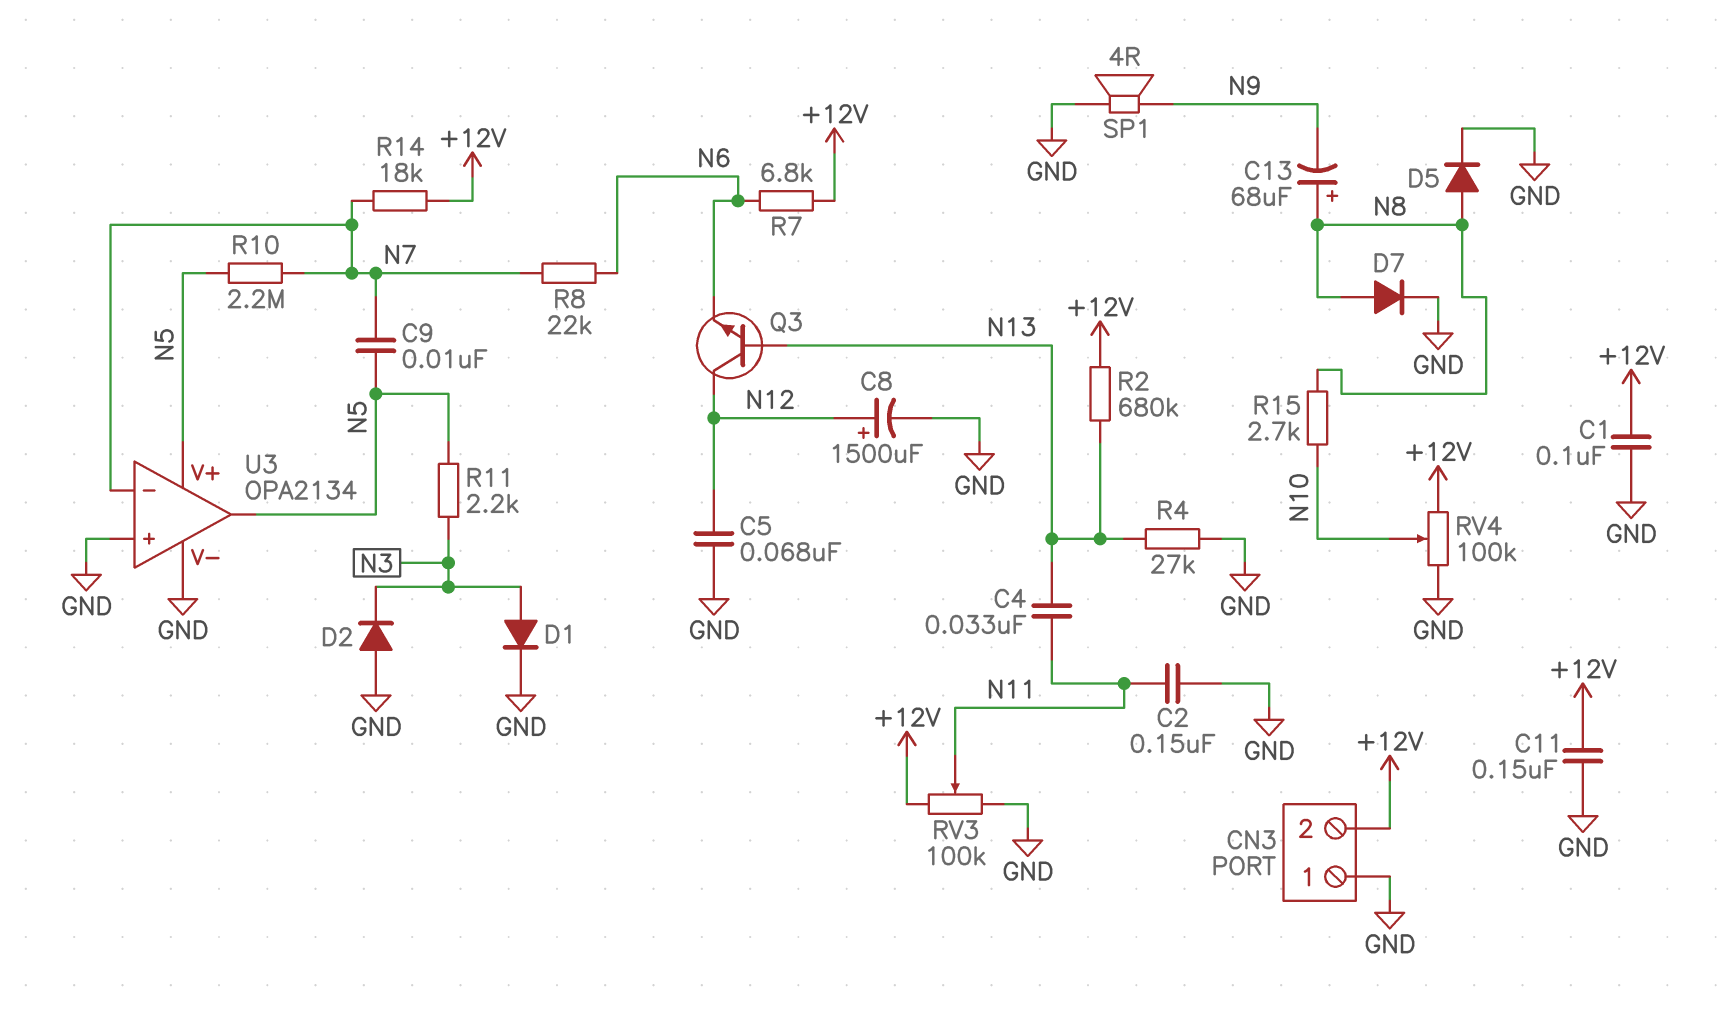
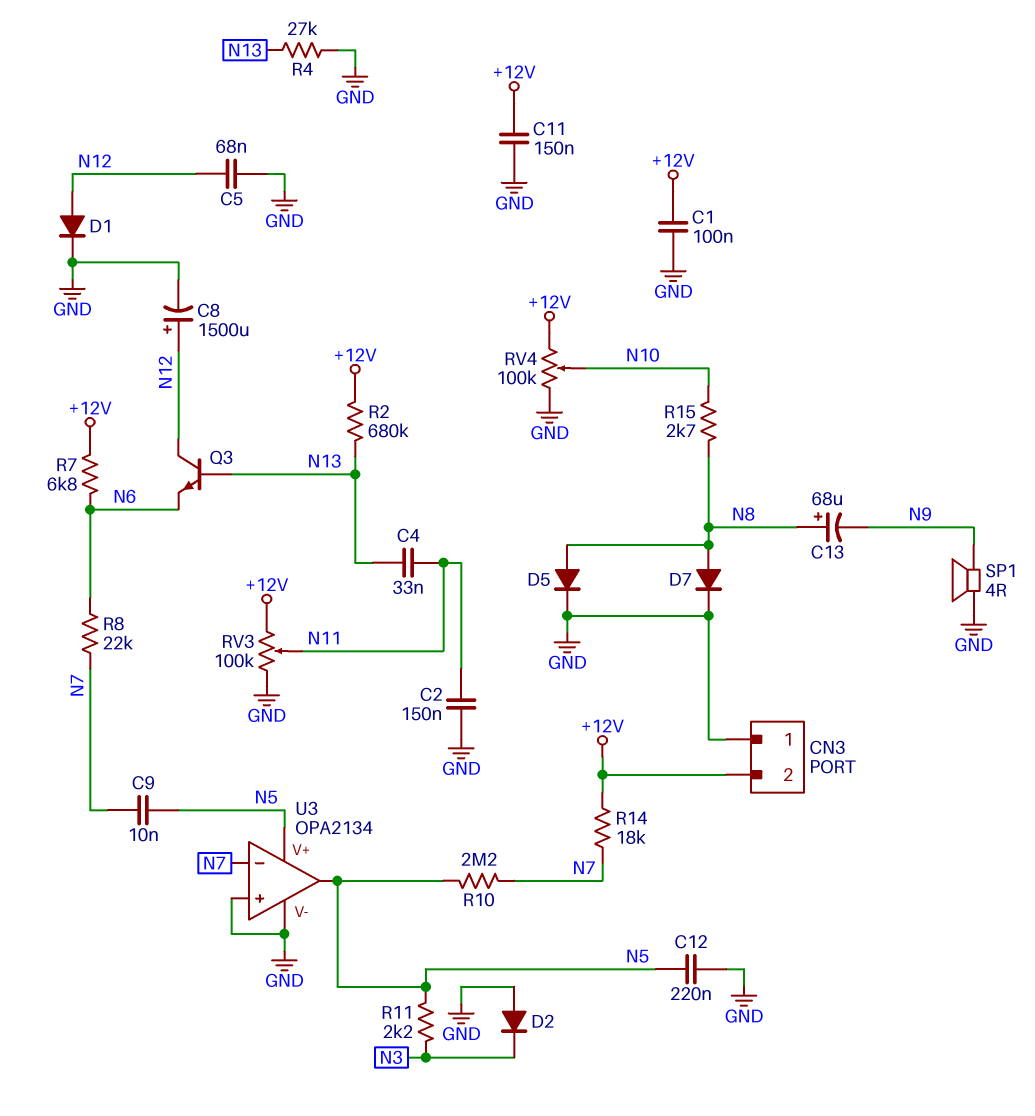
C12: none -> 220nF (GND, N5)
D1: diode (A N3, K GND) -> diode (A N12, K GND)

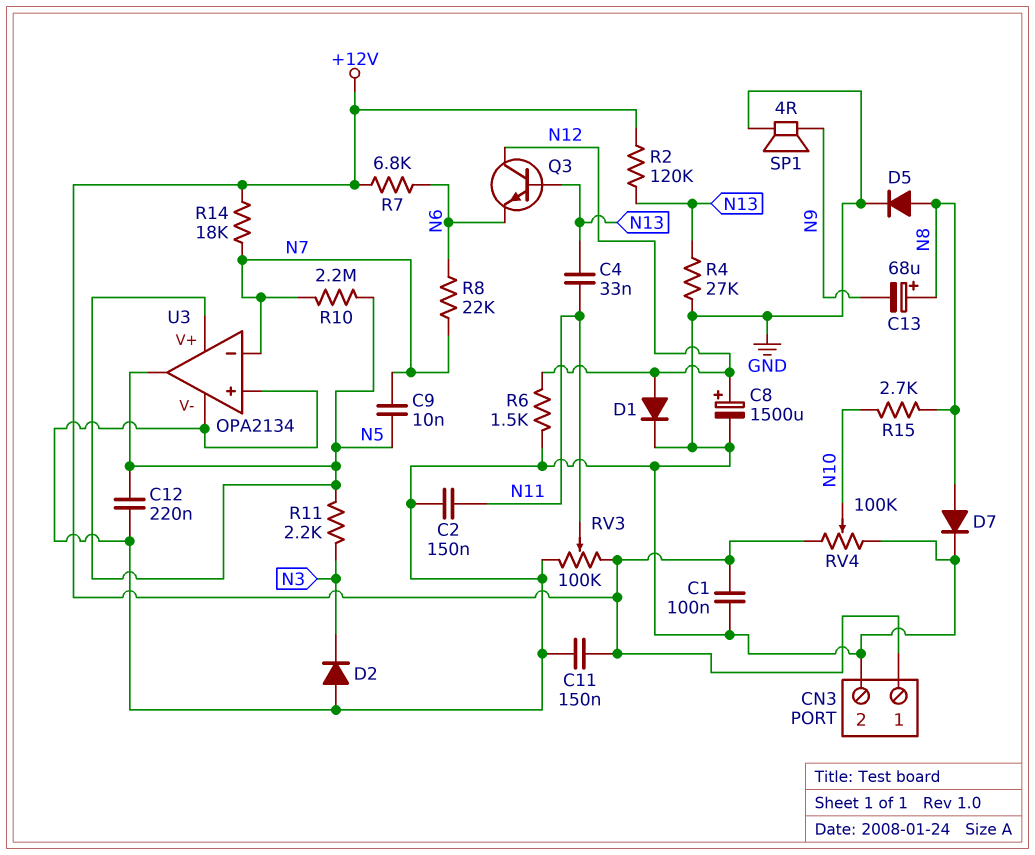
C5: 68nF (GND, N12) -> none
CN3 pin 1: GND -> +12V
CN3 pin 2: +12V -> GND
R2: 680k (+12V, N13) -> 120k (+12V, N13)
R6: none -> 1.5k (GND, N12)

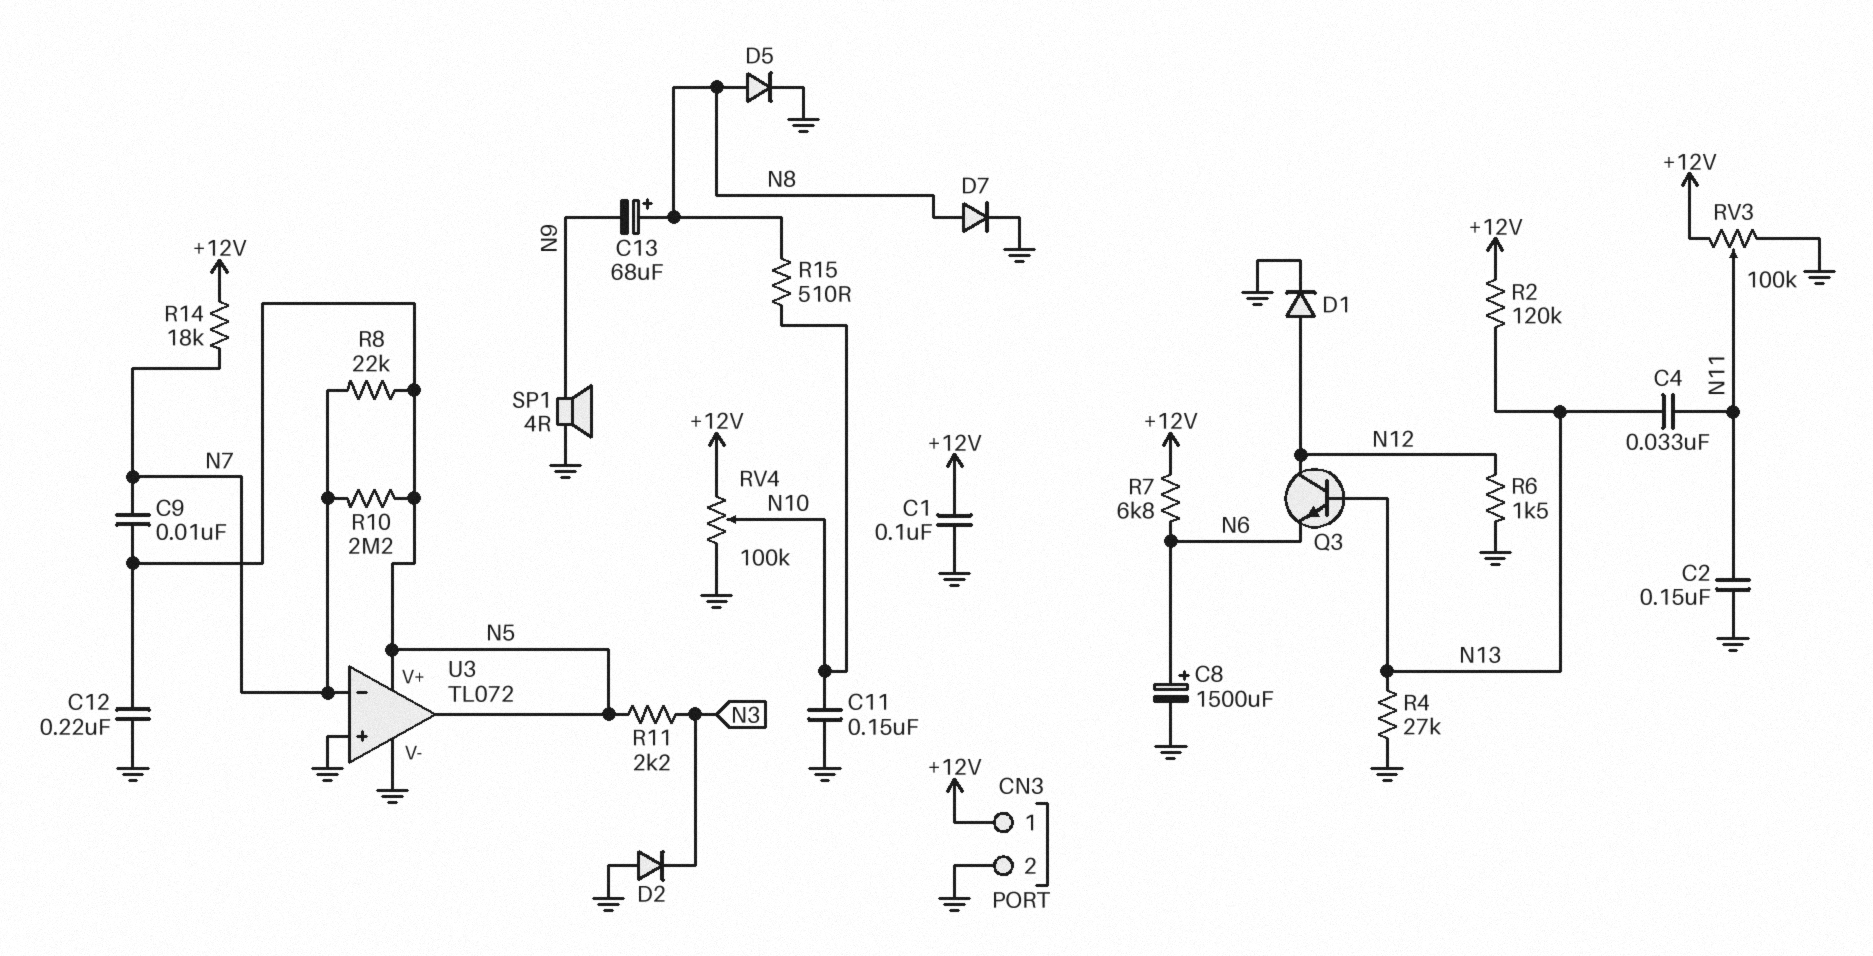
C8: 1500uF (plus N12, minus GND) -> 1500uF (plus N6, minus GND)
C11: 150nF (+12V, GND) -> 150nF (GND, N10)
R8: 22k (N6, N7) -> 22k (N5, N7)
R15: 2.7k (N8, N10) -> 510 (N8, N10)
U3: OPA2134 -> TL072

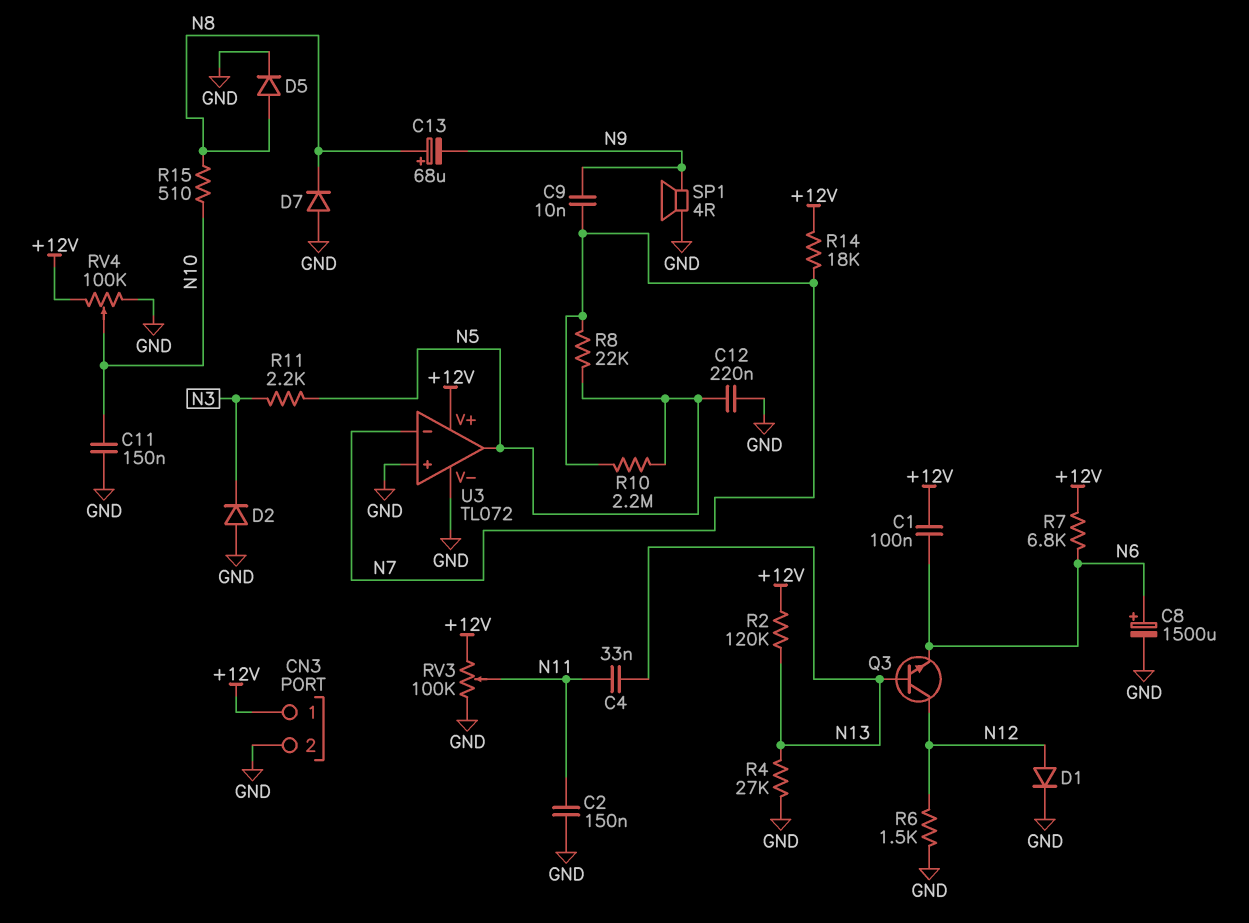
C1: 100nF (+12V, GND) -> 100nF (+12V, N6)
C9: 10nF (N5, N7) -> 10nF (N7, N9)
D7: diode (A N8, K GND) -> diode (A GND, K N8)
U3 pin V+: N5 -> +12V

